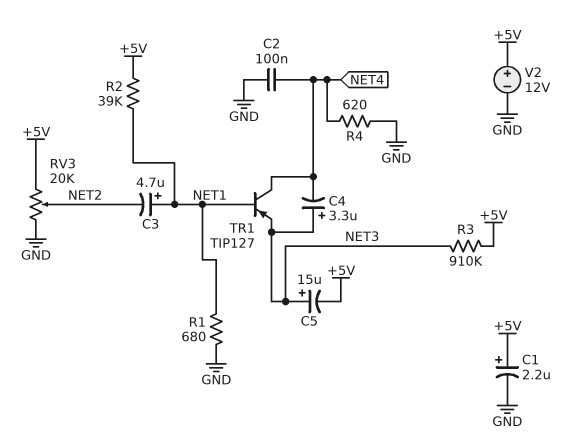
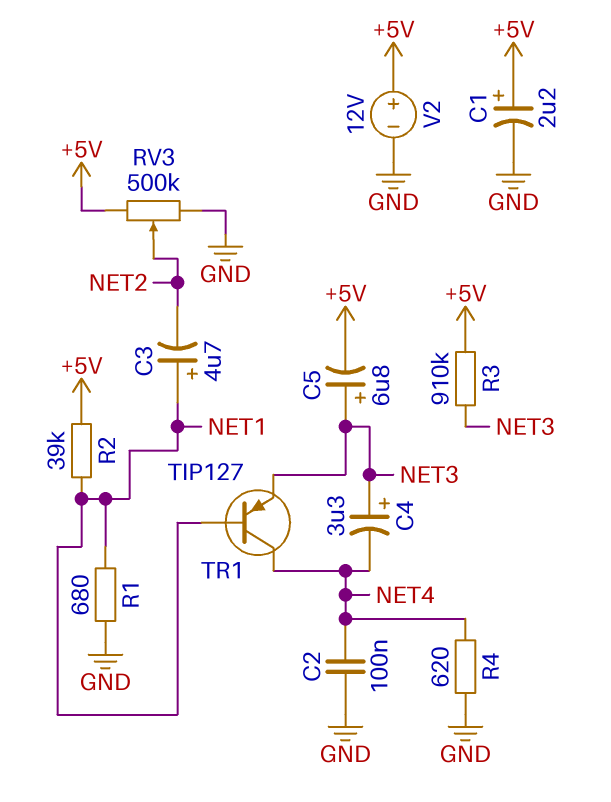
C5: 15uF (plus NET3, minus +5V) -> 6.8uF (plus NET3, minus +5V)
RV3: 20k (+5V, GND, wiper NET2) -> 500k (+5V, GND, wiper NET2)

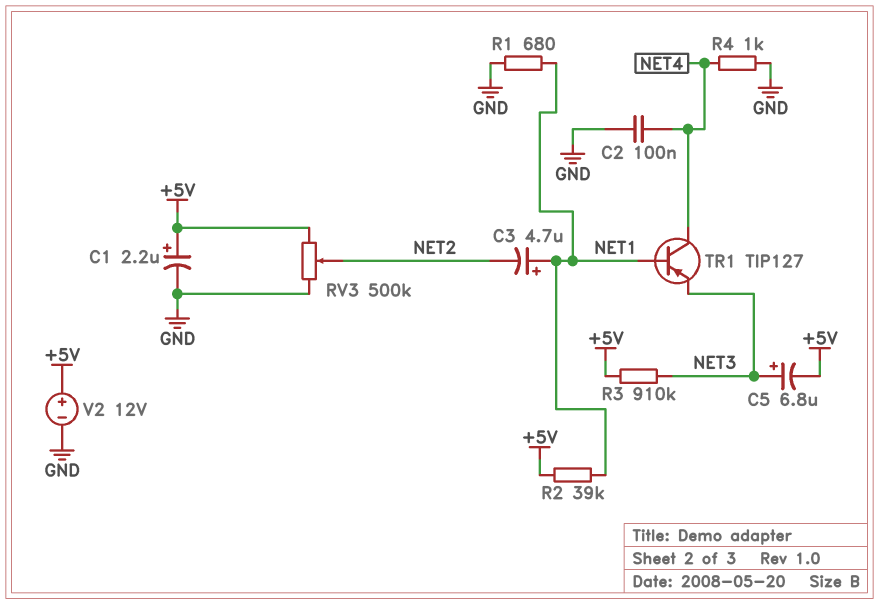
C4: 3.3uF (plus NET3, minus NET4) -> none
R4: 620 (GND, NET4) -> 1k (GND, NET4)

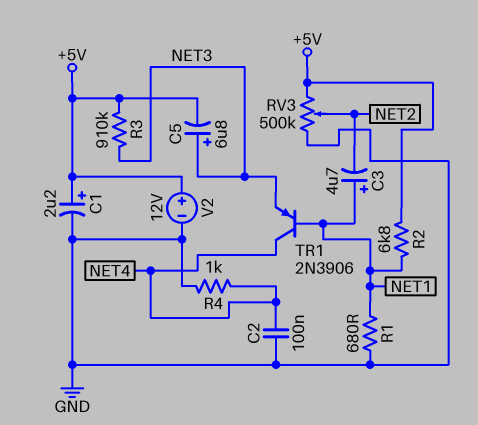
R2: 39k (+5V, NET1) -> 6.8k (+5V, NET1)
TR1: PNP TIP127 (B NET1, C NET4, E NET3) -> PNP 2N3906 (B NET1, C NET4, E NET3)

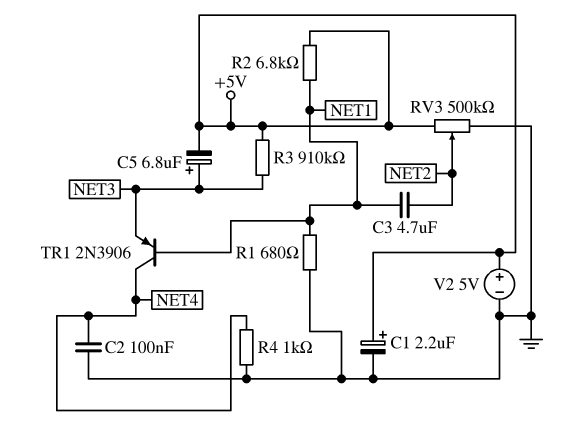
C3: 4.7uF (plus NET1, minus NET2) -> 4.7uF (NET1, NET2)
V2: 12V (plus +5V, minus GND) -> 5V (plus +5V, minus GND)

